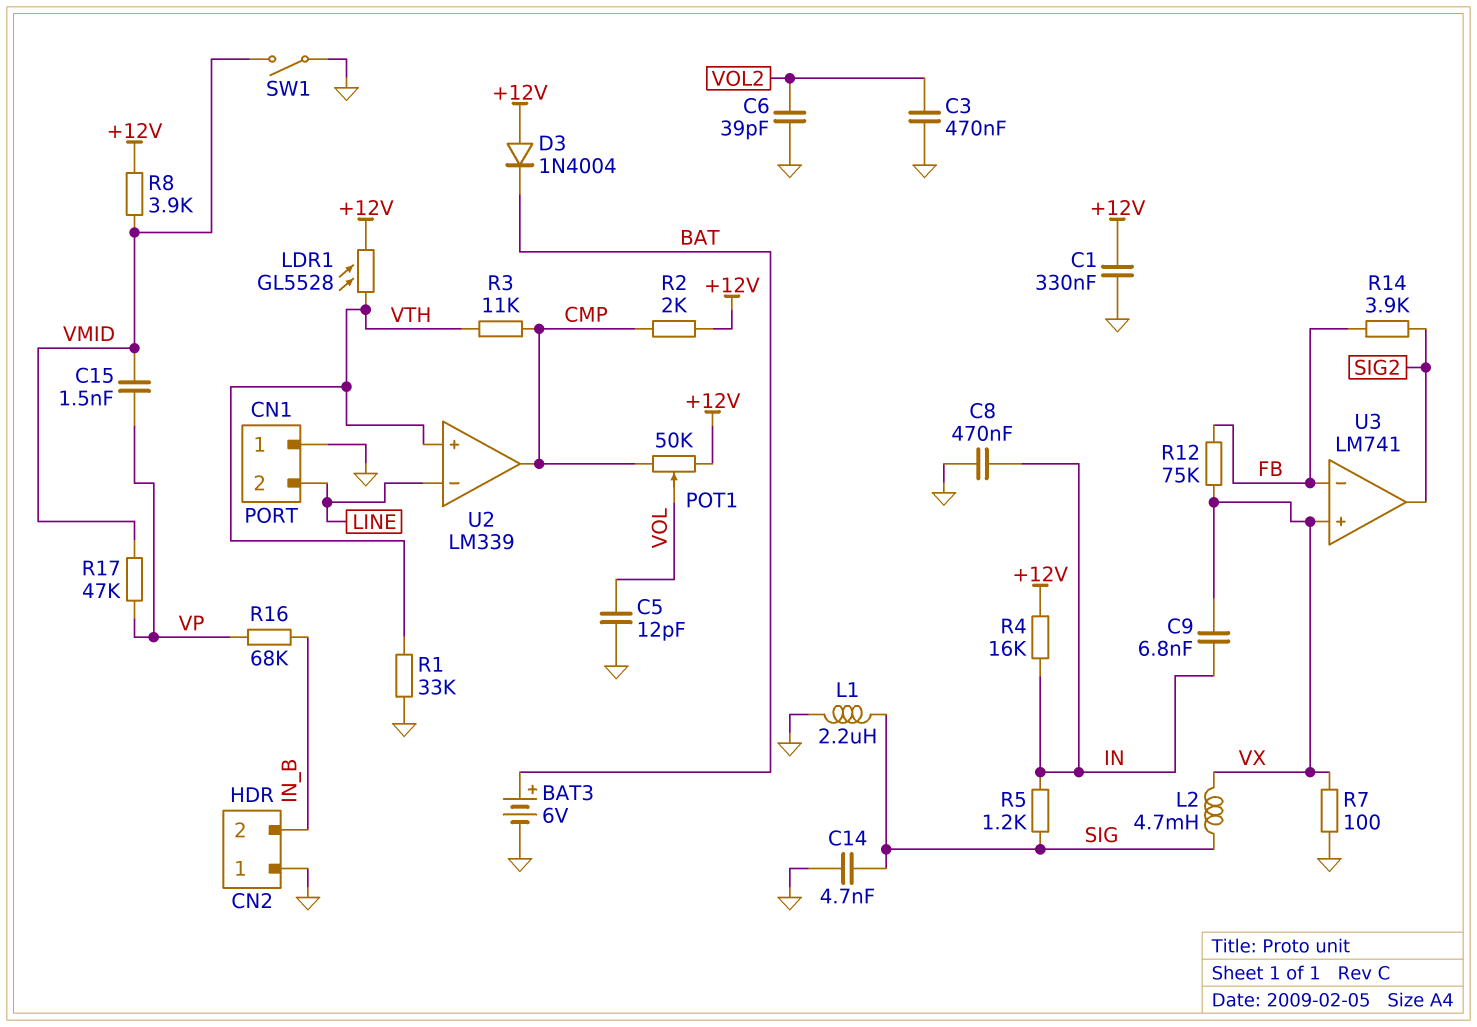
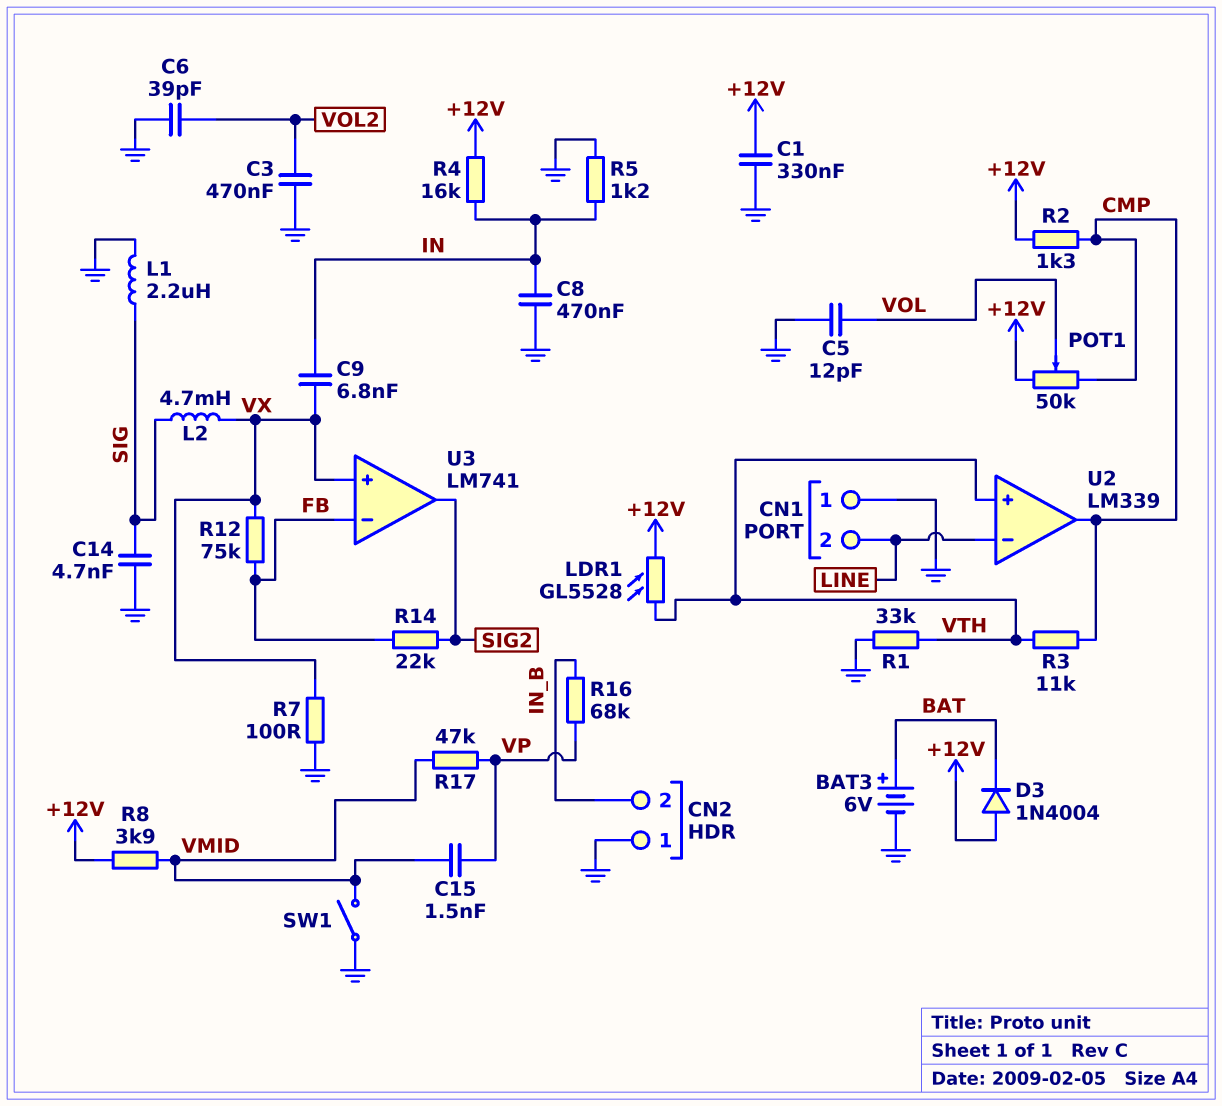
R2: 2k (+12V, CMP) -> 1.3k (+12V, CMP)
R5: 1.2k (IN, SIG) -> 1.2k (GND, IN)
R14: 3.9k (FB, SIG2) -> 22k (FB, SIG2)

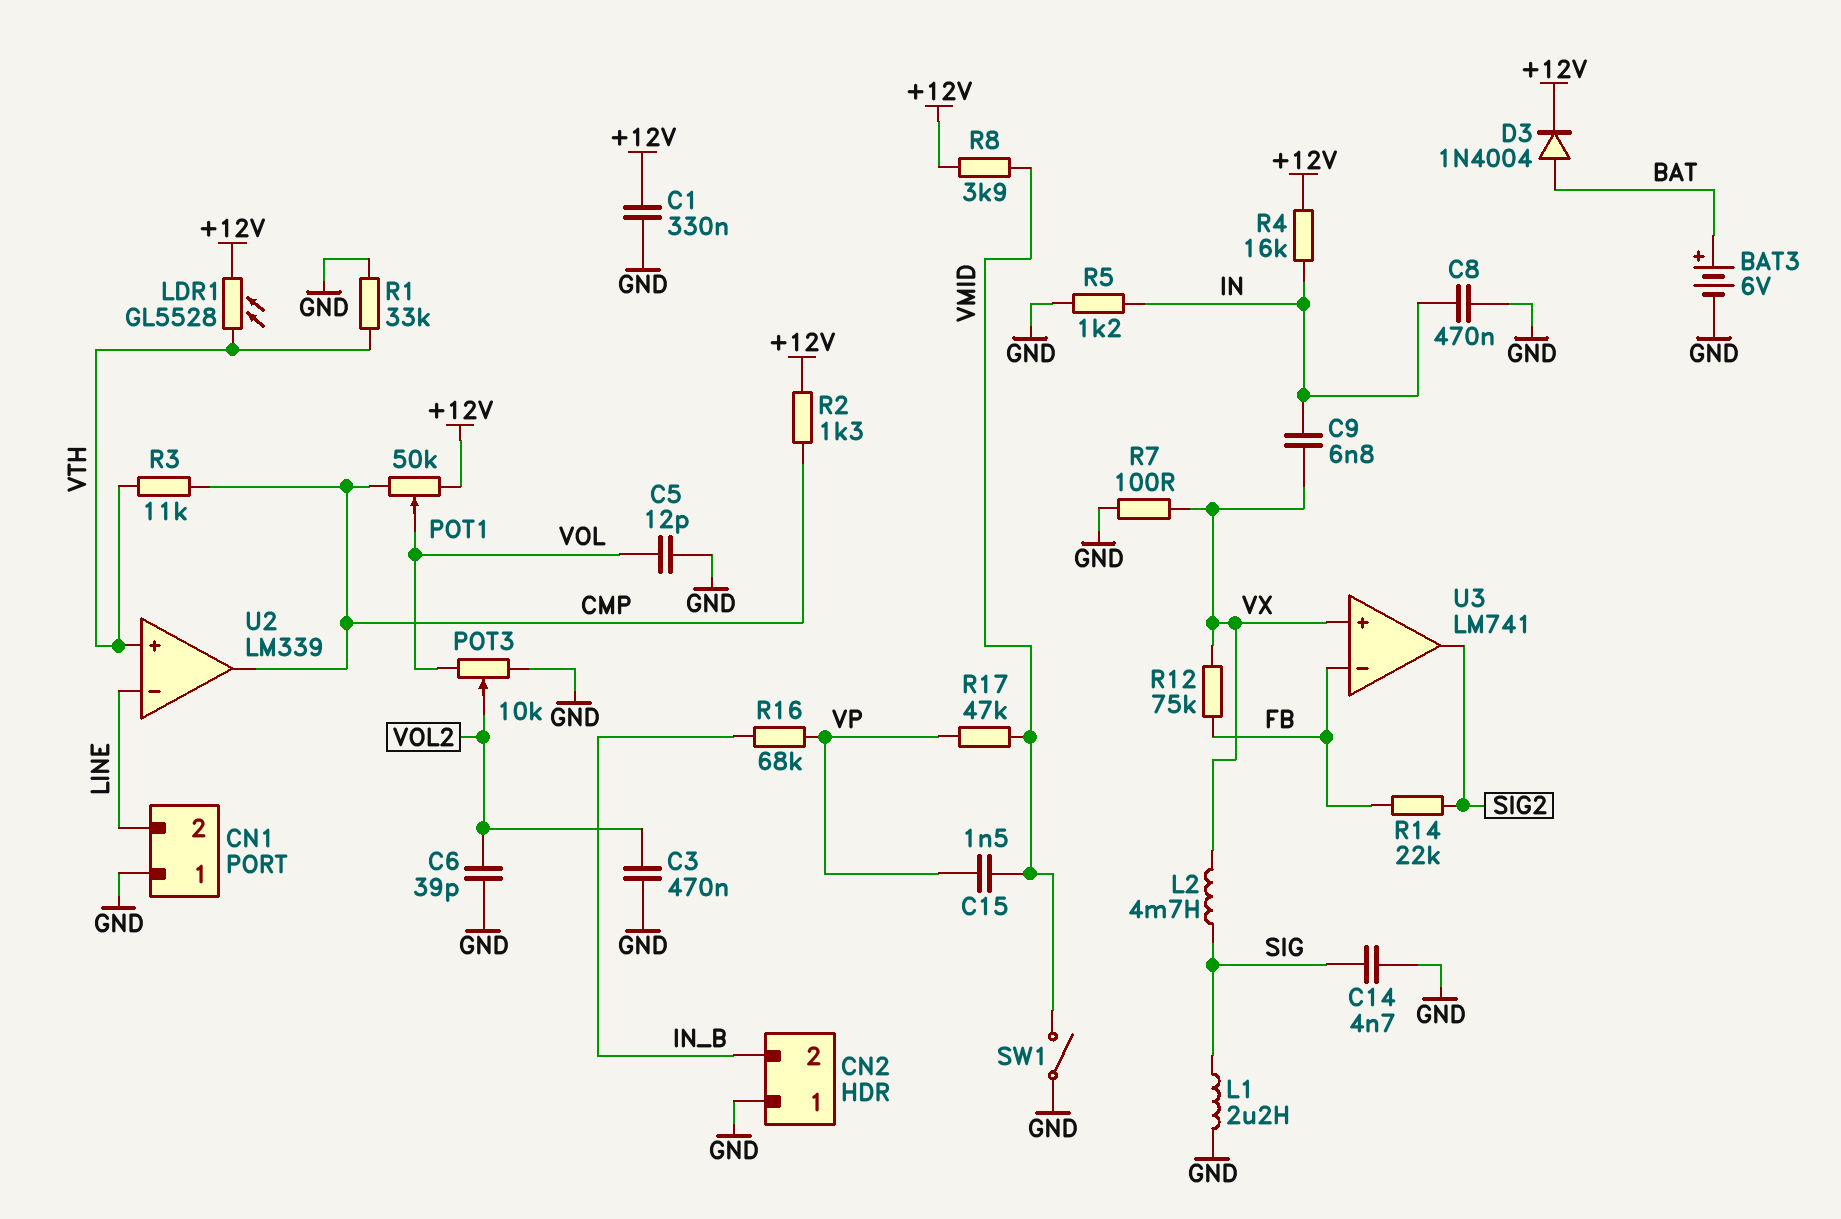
D3: diode 1N4004 (A +12V, K BAT) -> diode 1N4004 (A BAT, K +12V)
POT3: none -> 10k (GND, VOL, wiper VOL2)

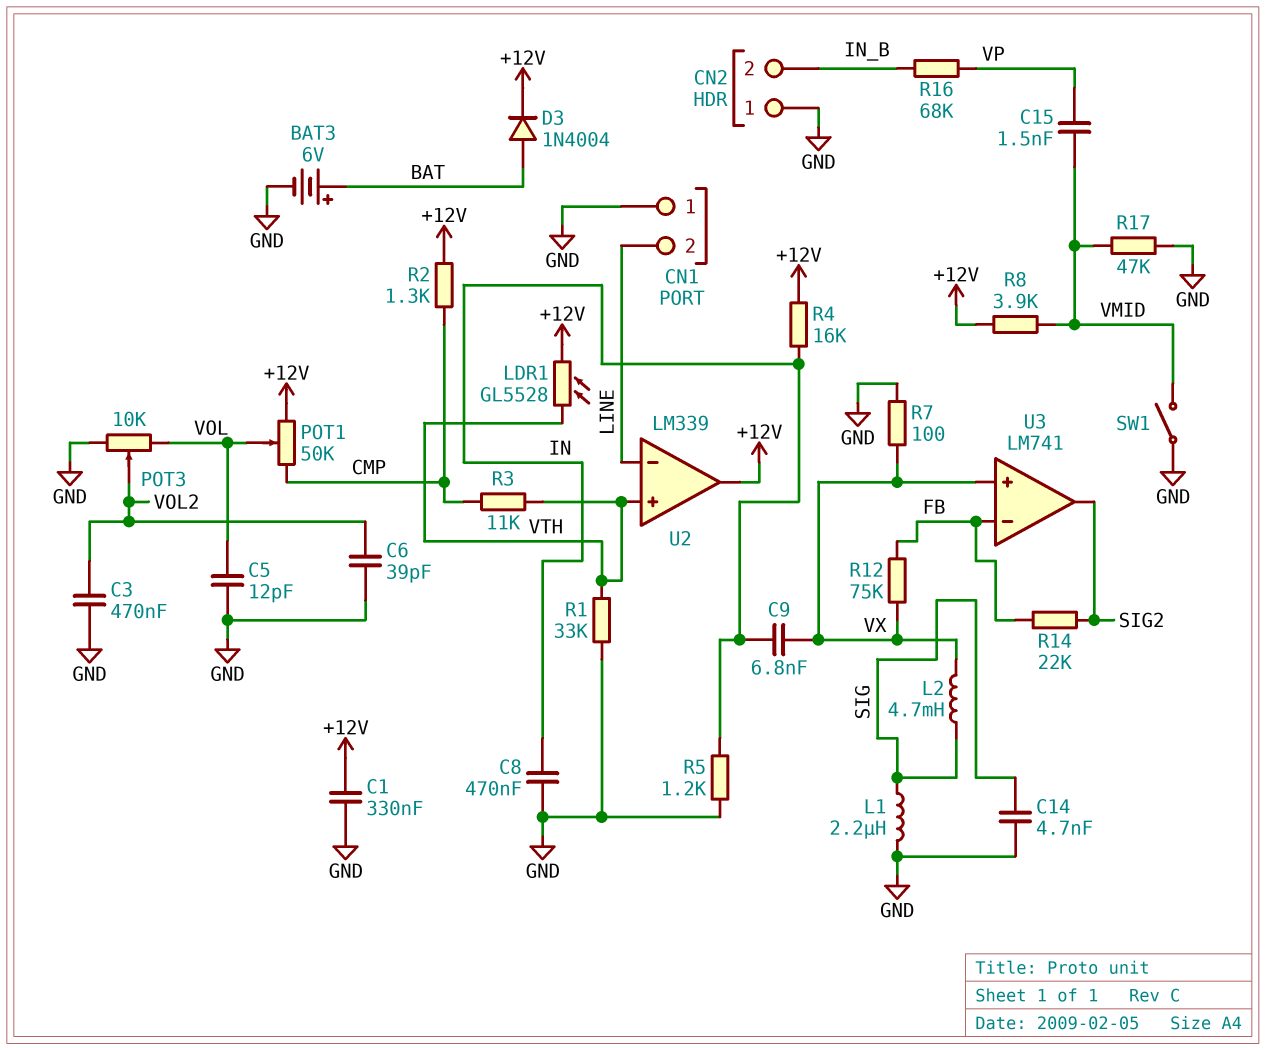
R17: 47k (VMID, VP) -> 47k (GND, VMID)
U2 pin out: CMP -> +12V

